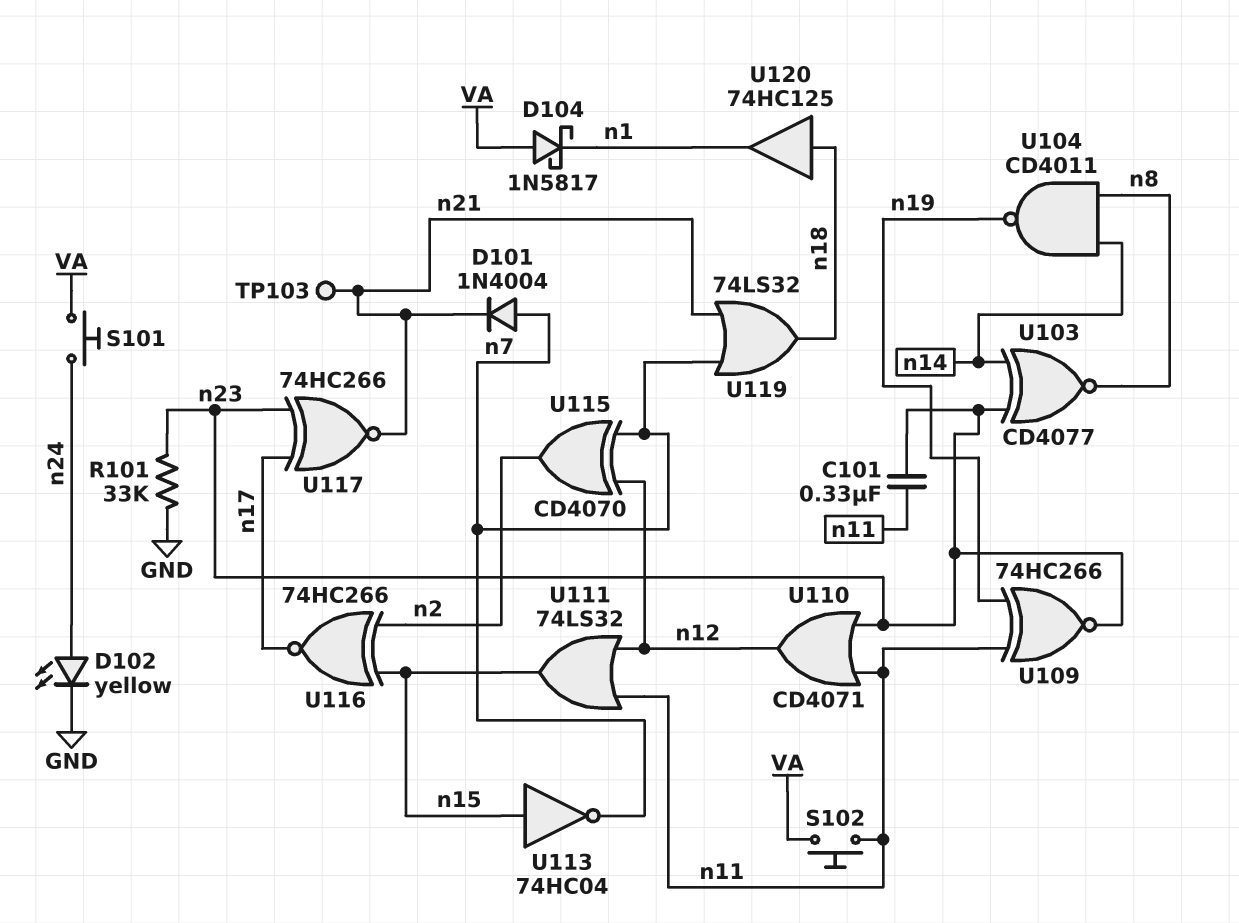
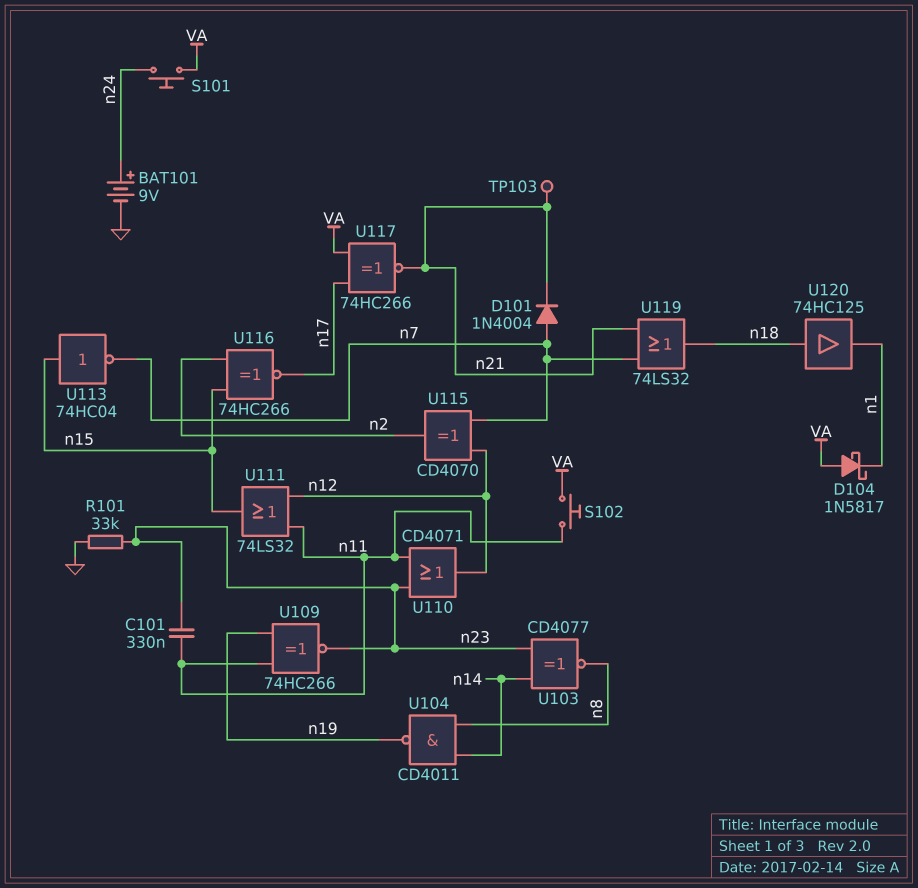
BAT101: none -> 9V (plus n24, minus GND)
D102: LED yellow (A n24, K GND) -> none
U117: XNOR 74HC266 (in n17, in n23, out n21) -> XNOR 74HC266 (in VA, in n17, out n21)

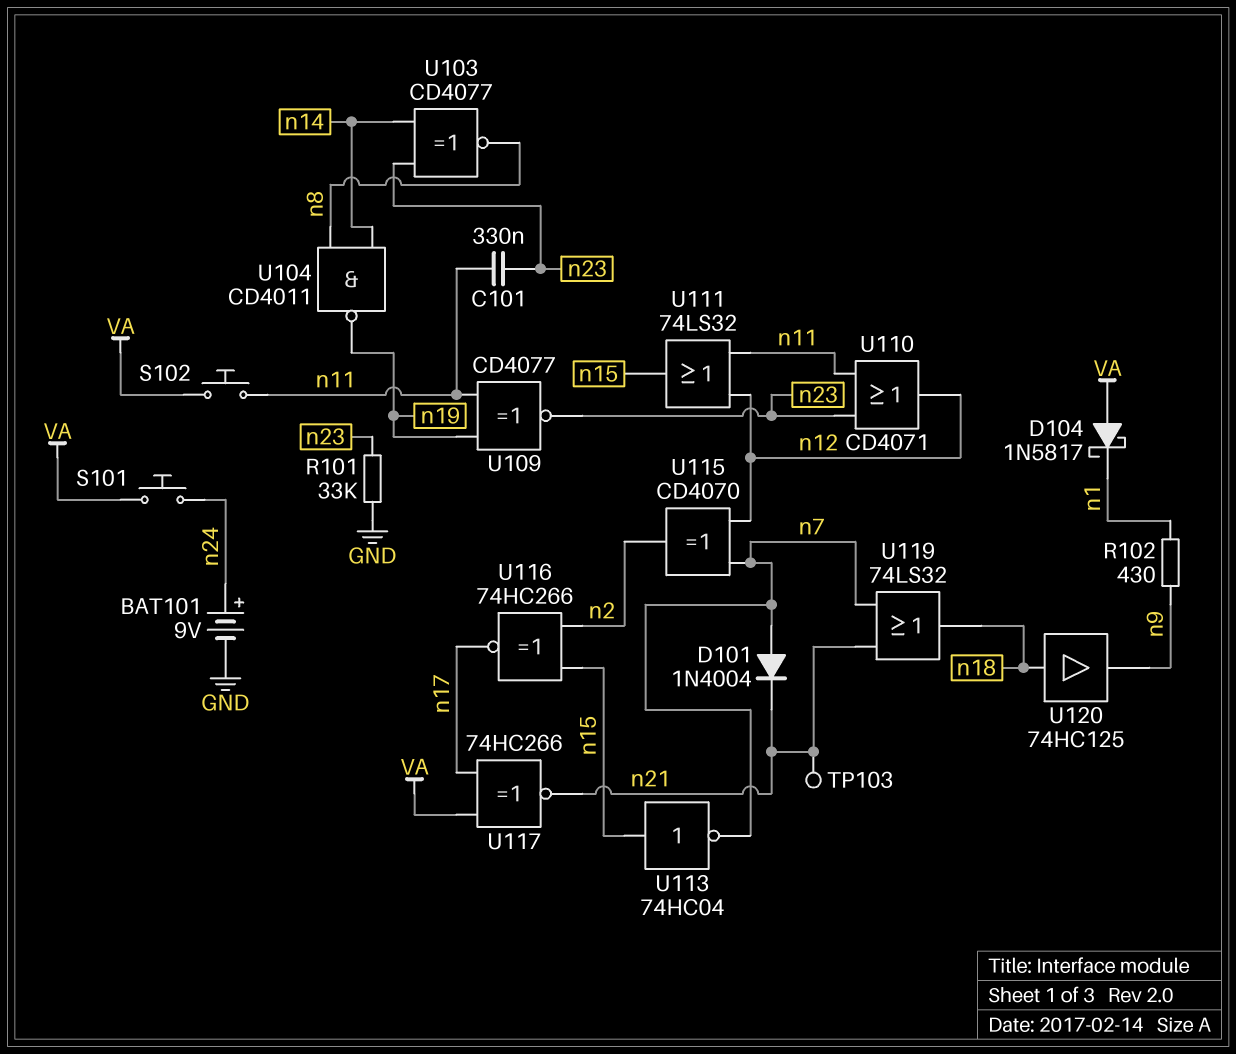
R102: none -> 430 (n1, n9)
U109: XNOR 74HC266 (in n11, in n19, out n23) -> XNOR CD4077 (in n11, in n19, out n23)
U120: buffer 74HC125 (in n18, out n1) -> buffer 74HC125 (in n18, out n9)

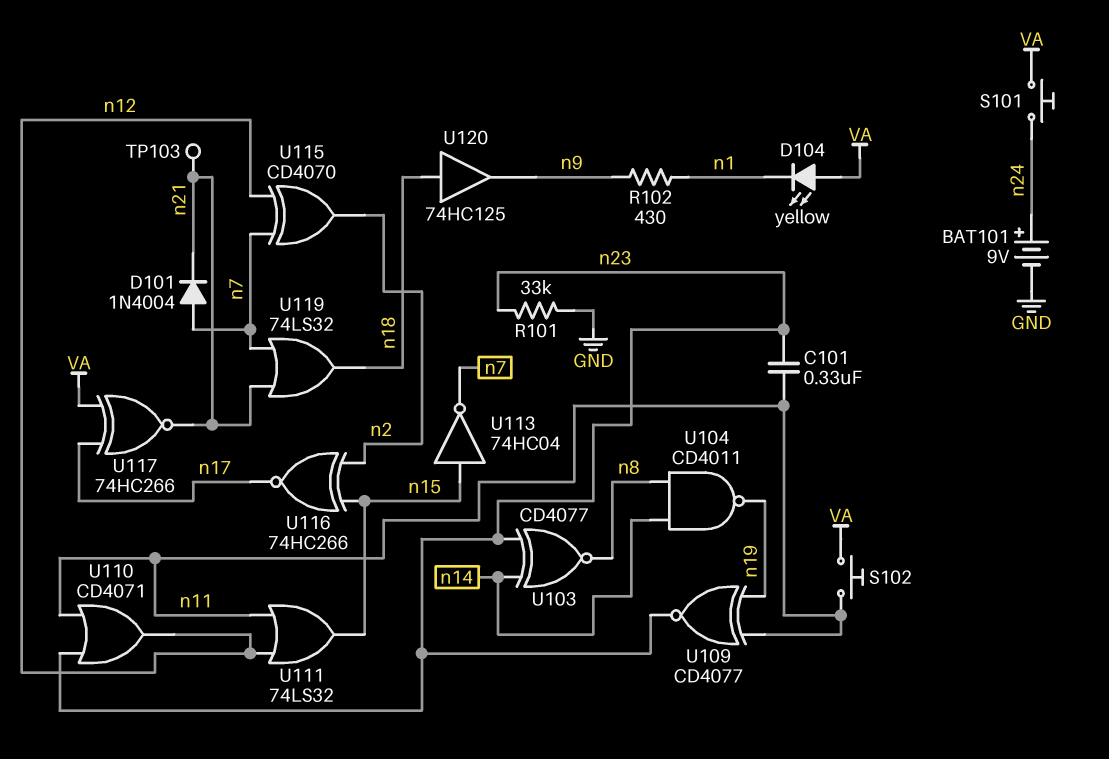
D104: schottky 1N5817 (A VA, K n1) -> LED yellow (A VA, K n1)

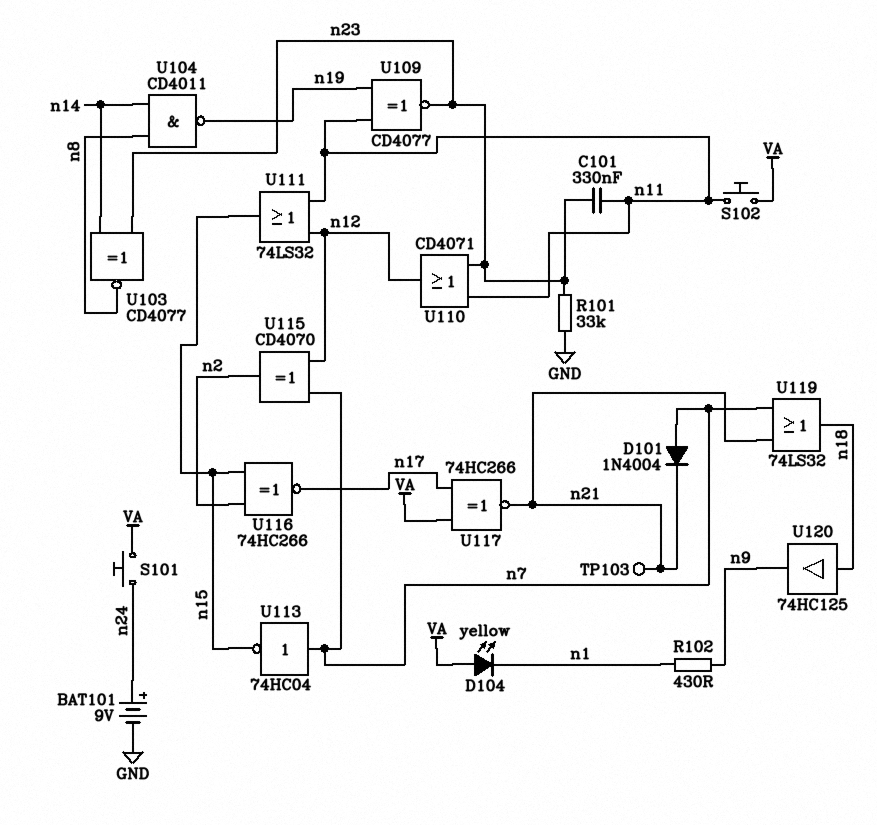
U113: NOT 74HC04 (in n15, out n7) -> NOT 74HC04 (in n7, out n15)

